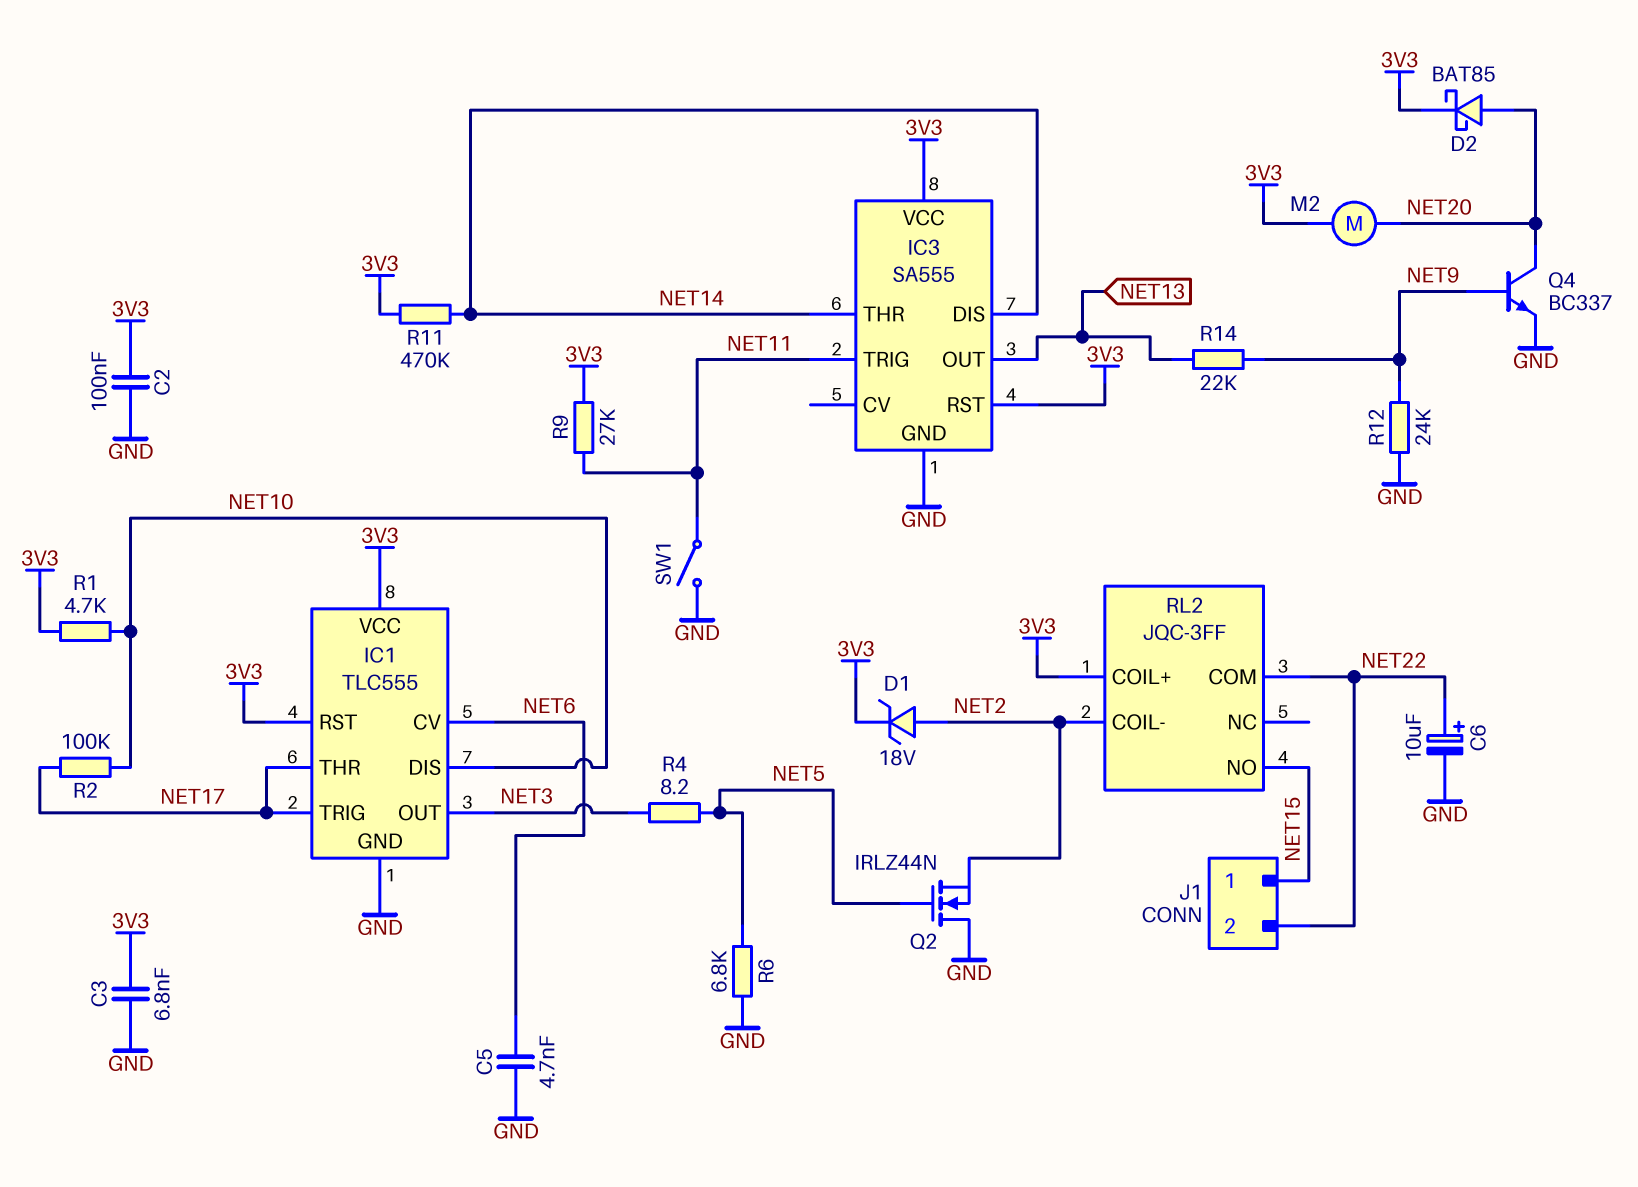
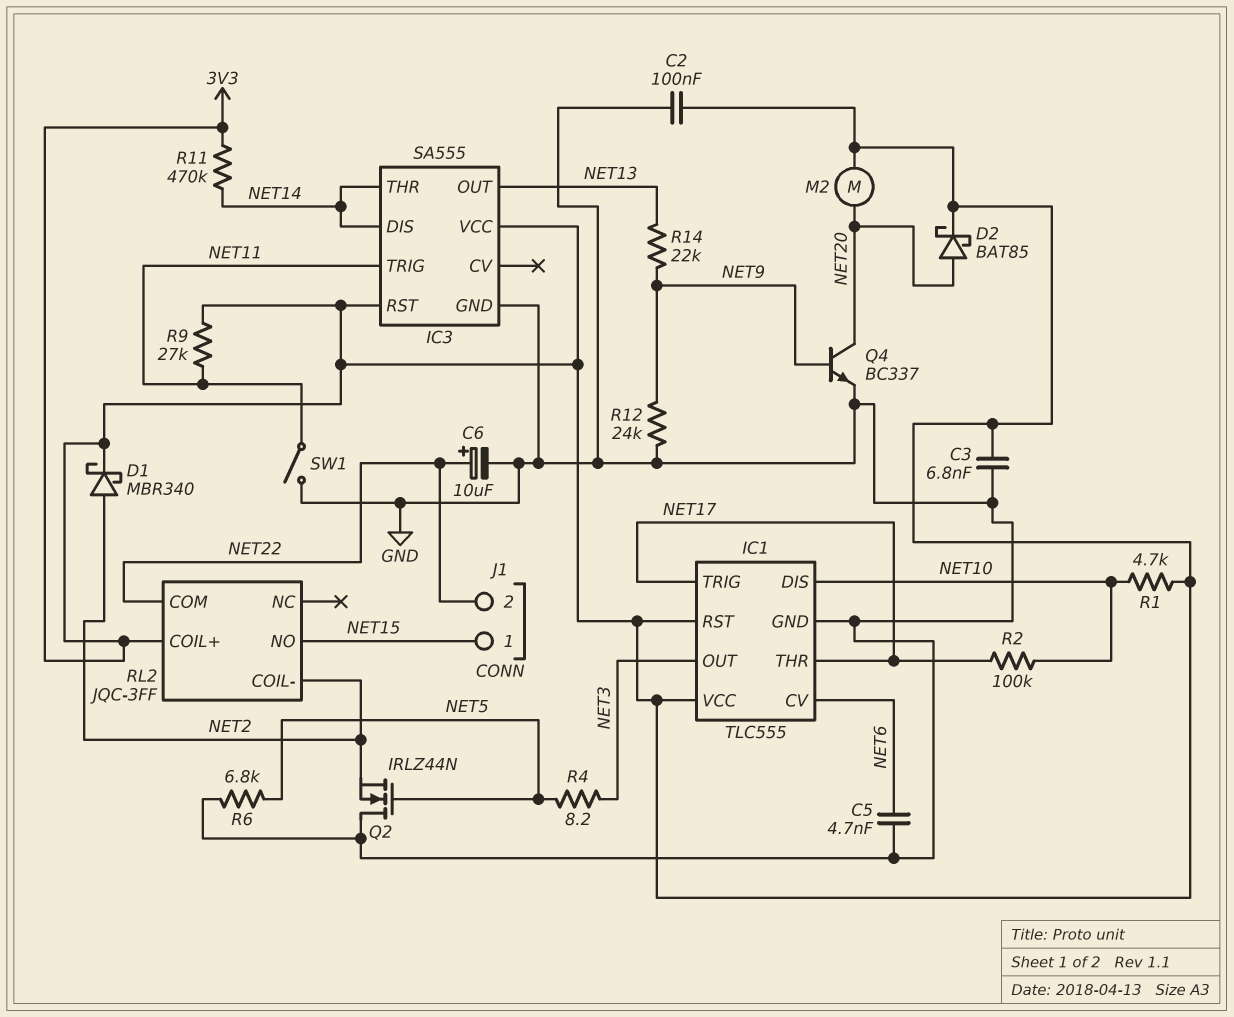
D1: zener 18V (A NET2, K 3V3) -> schottky MBR340 (A NET2, K 3V3)

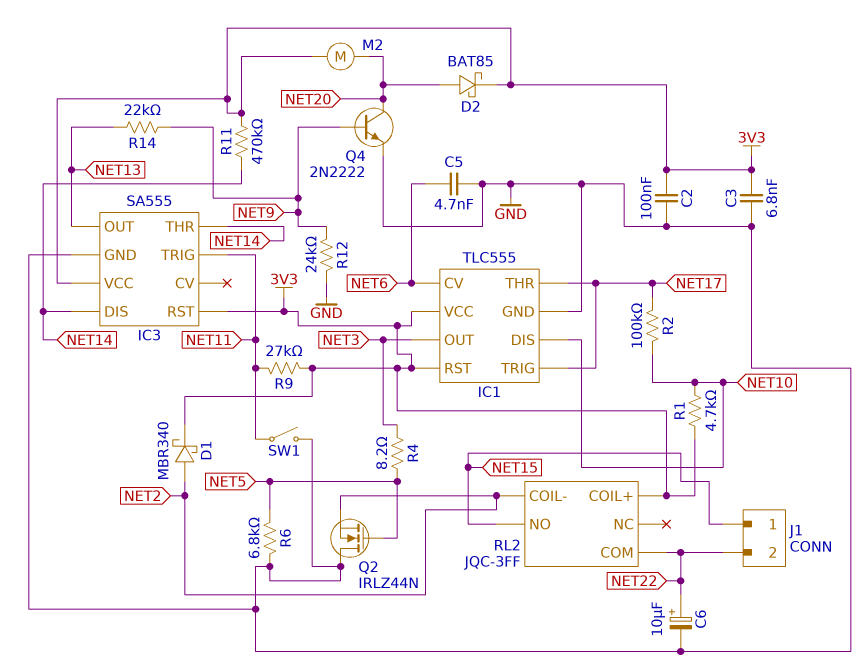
Q4: NPN BC337 (B NET9, C NET20, E GND) -> NPN 2N2222 (B NET9, C NET20, E GND)

